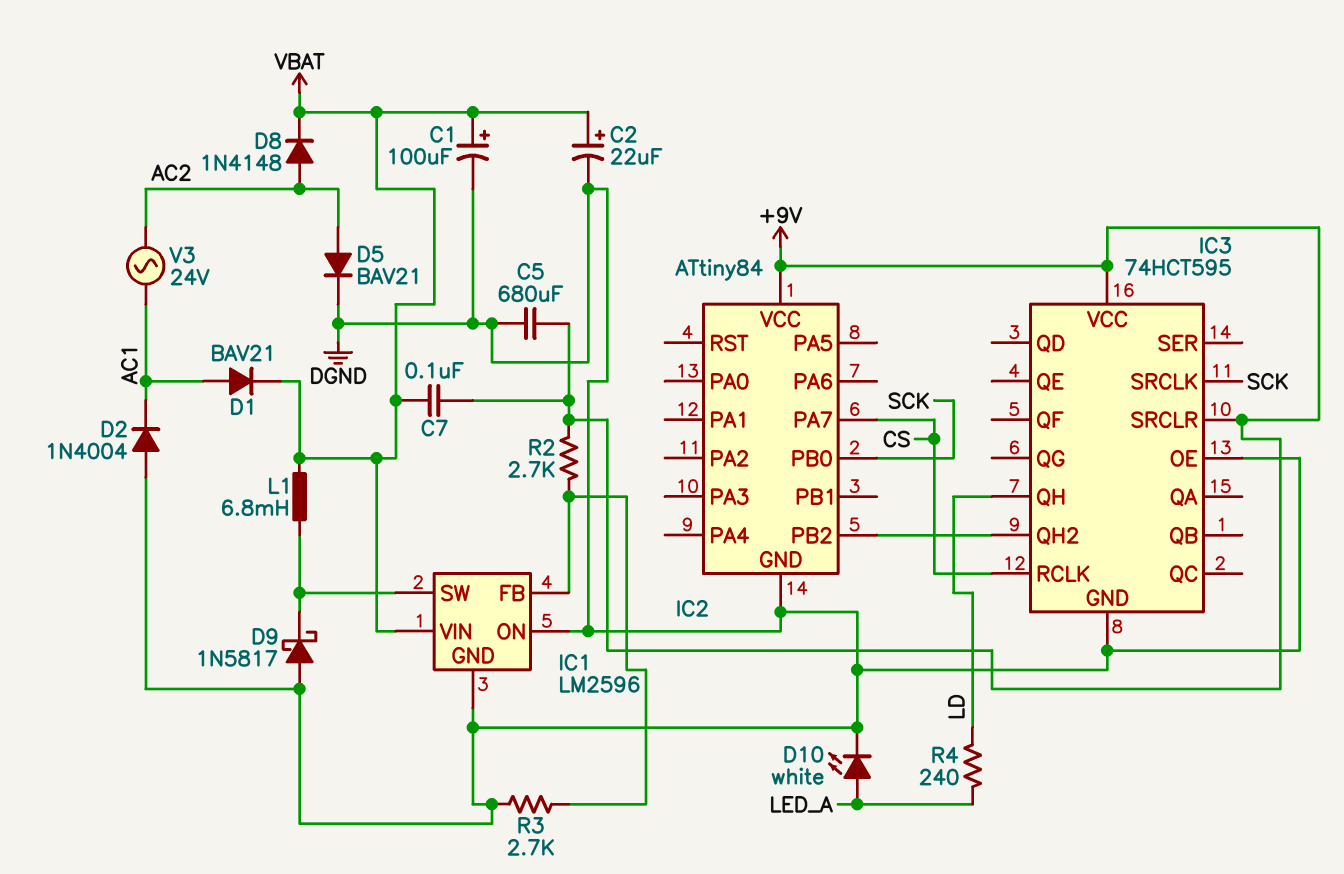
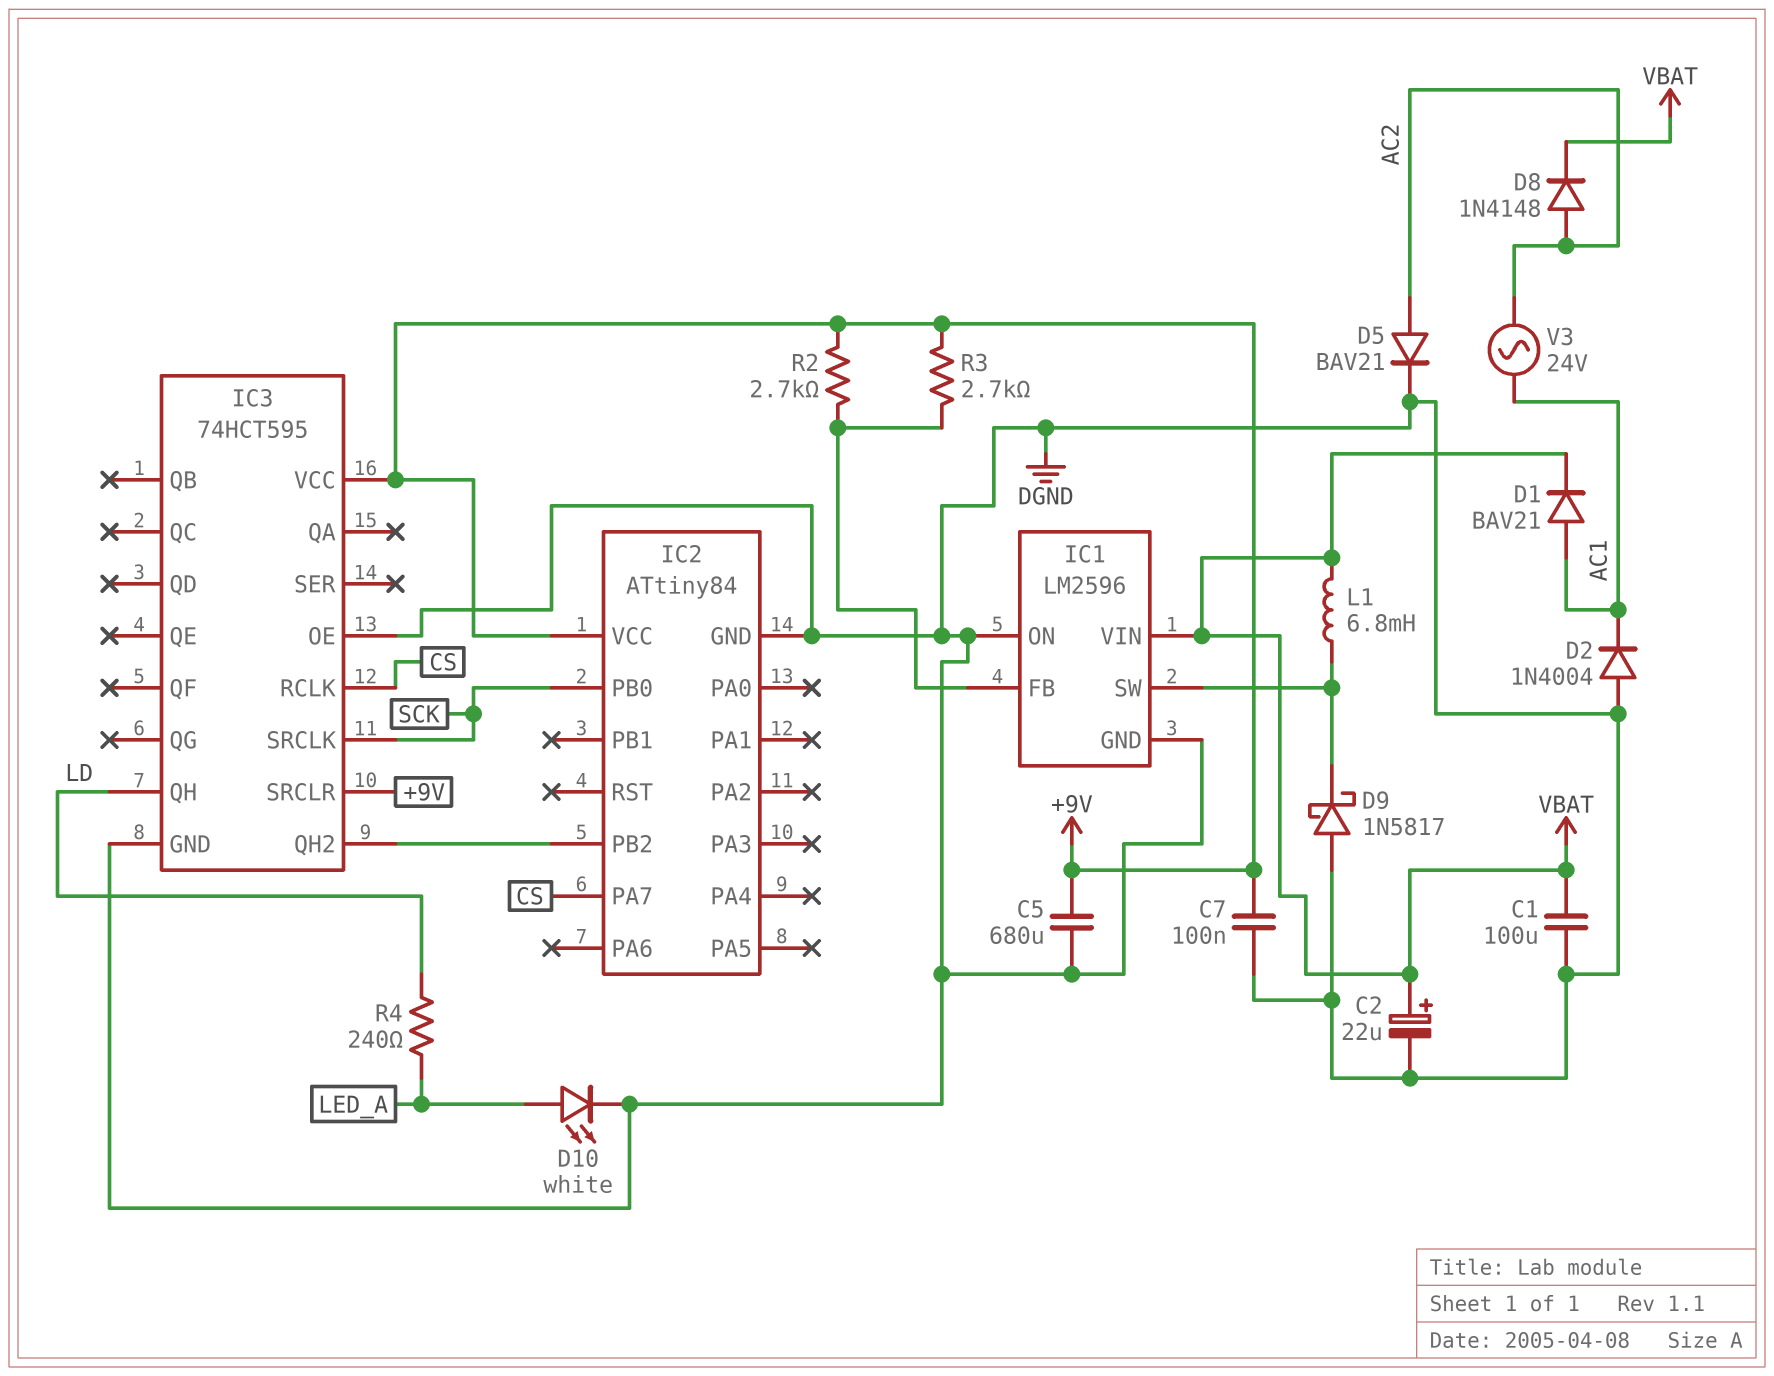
C1: 100uF (plus VBAT, minus DGND) -> 100uF (DGND, VBAT)
C7: 100nF (+9V, VBAT) -> 100nF (+9V, DGND)
R3: 2.7k (DGND, IC1/FB) -> 2.7k (+9V, IC1/FB)

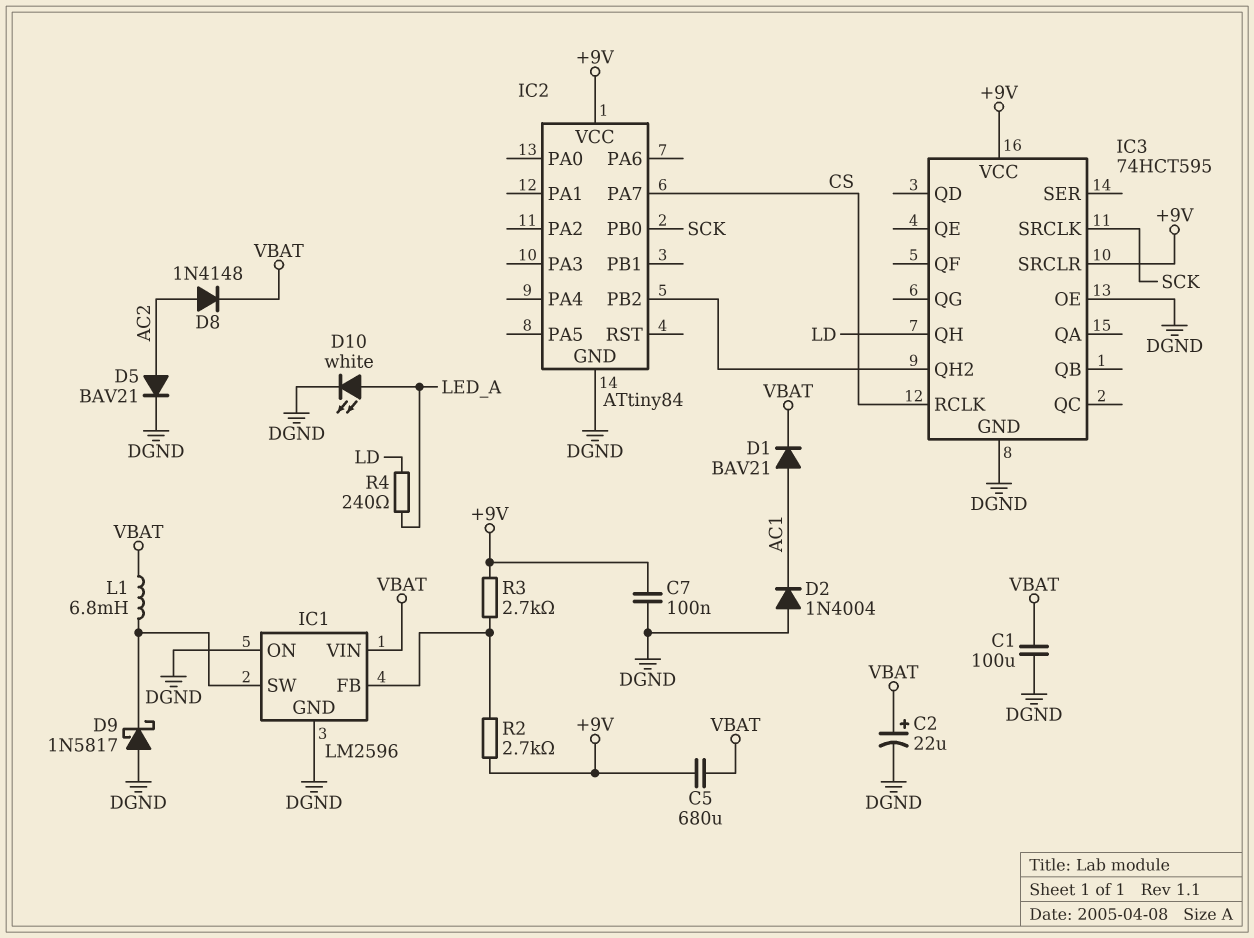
C5: 680uF (+9V, DGND) -> 680uF (+9V, VBAT)
V3: AC 24V (AC1, AC2) -> none

